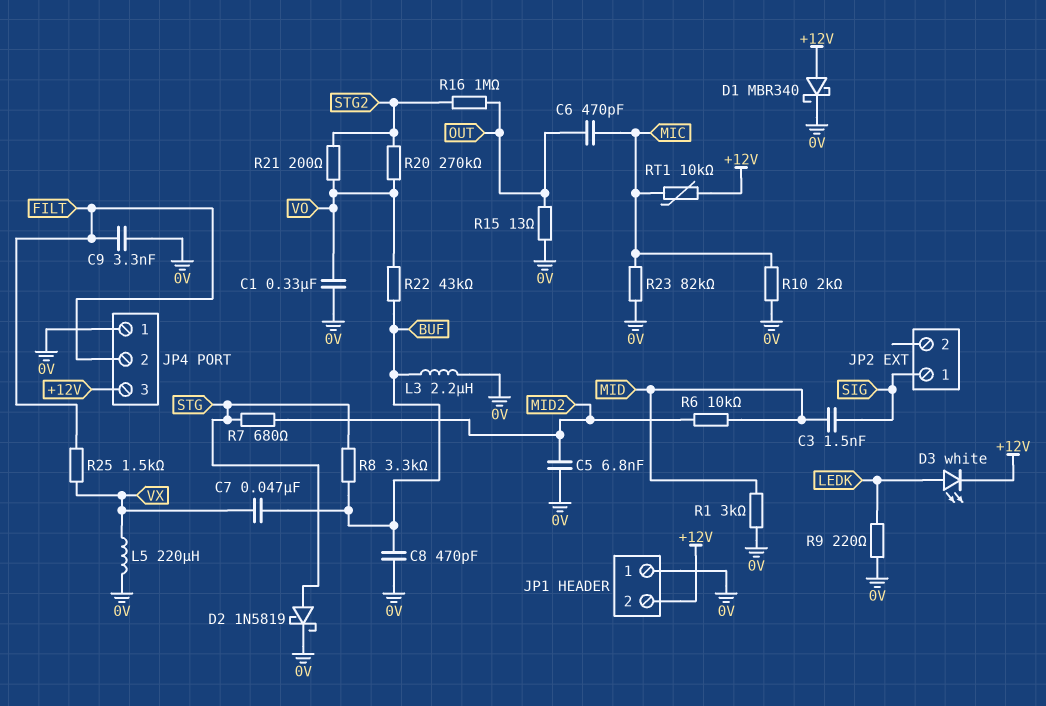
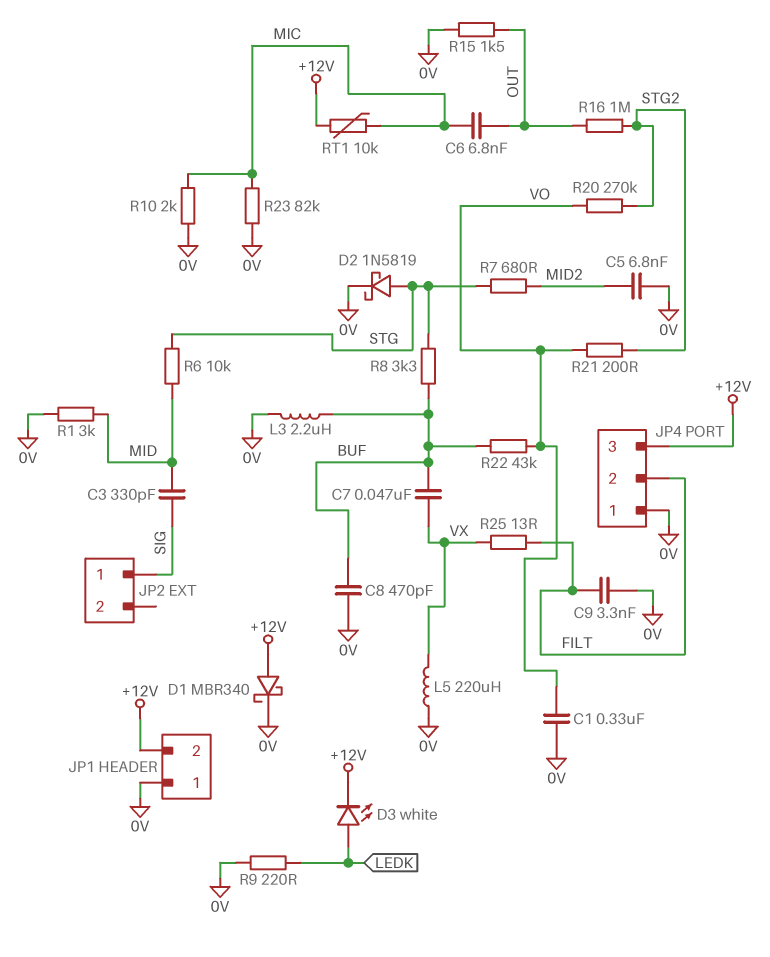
C3: 1.5nF (MID, SIG) -> 330pF (MID, SIG)
C6: 470pF (MIC, OUT) -> 6.8nF (MIC, OUT)
R6: 10k (MID, MID2) -> 10k (MID, STG)
R15: 13 (0V, OUT) -> 1.5k (0V, OUT)
R25: 1.5k (FILT, VX) -> 13 (FILT, VX)

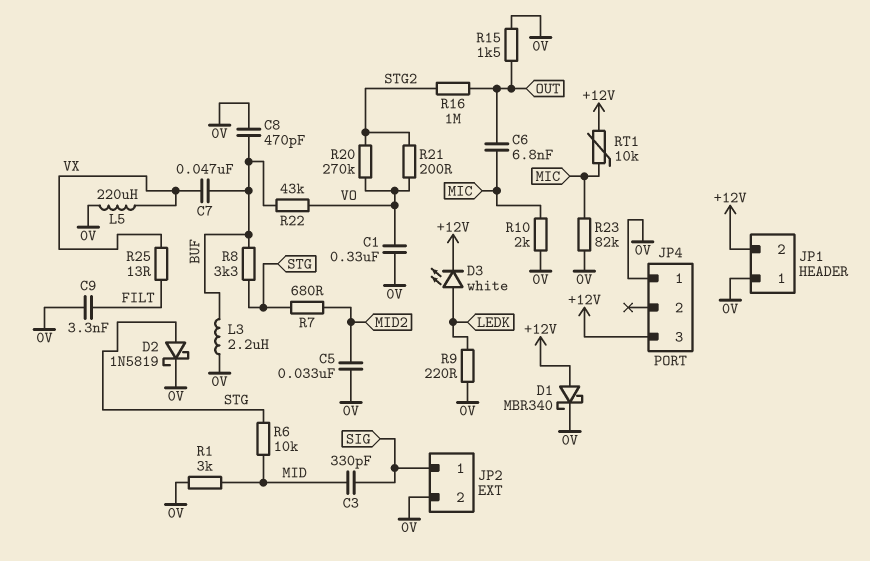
C5: 6.8nF (0V, MID2) -> 33nF (0V, MID2)
JP2 pin 2: none -> 0V
JP4 pin 2: FILT -> none

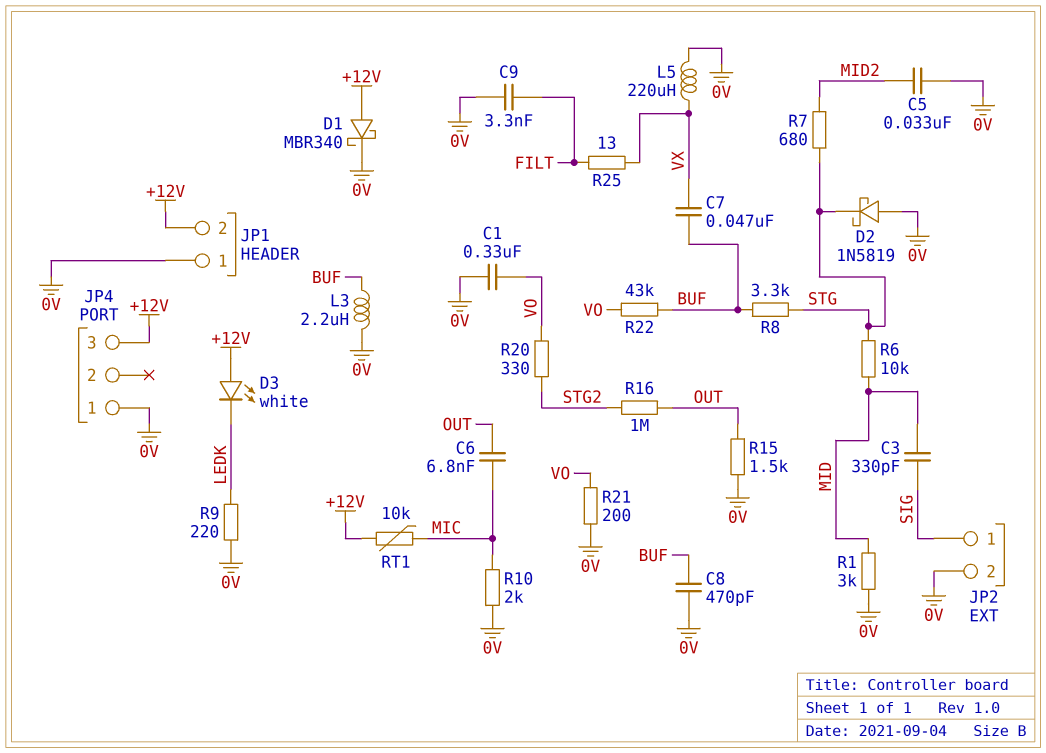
D2: schottky 1N5819 (A STG, K 0V) -> schottky 1N5819 (A 0V, K STG)
D3: LED white (A LEDK, K +12V) -> LED white (A +12V, K LEDK)
R20: 270k (STG2, VO) -> 330 (STG2, VO)
R21: 200 (STG2, VO) -> 200 (0V, VO)
R23: 82k (0V, MIC) -> none

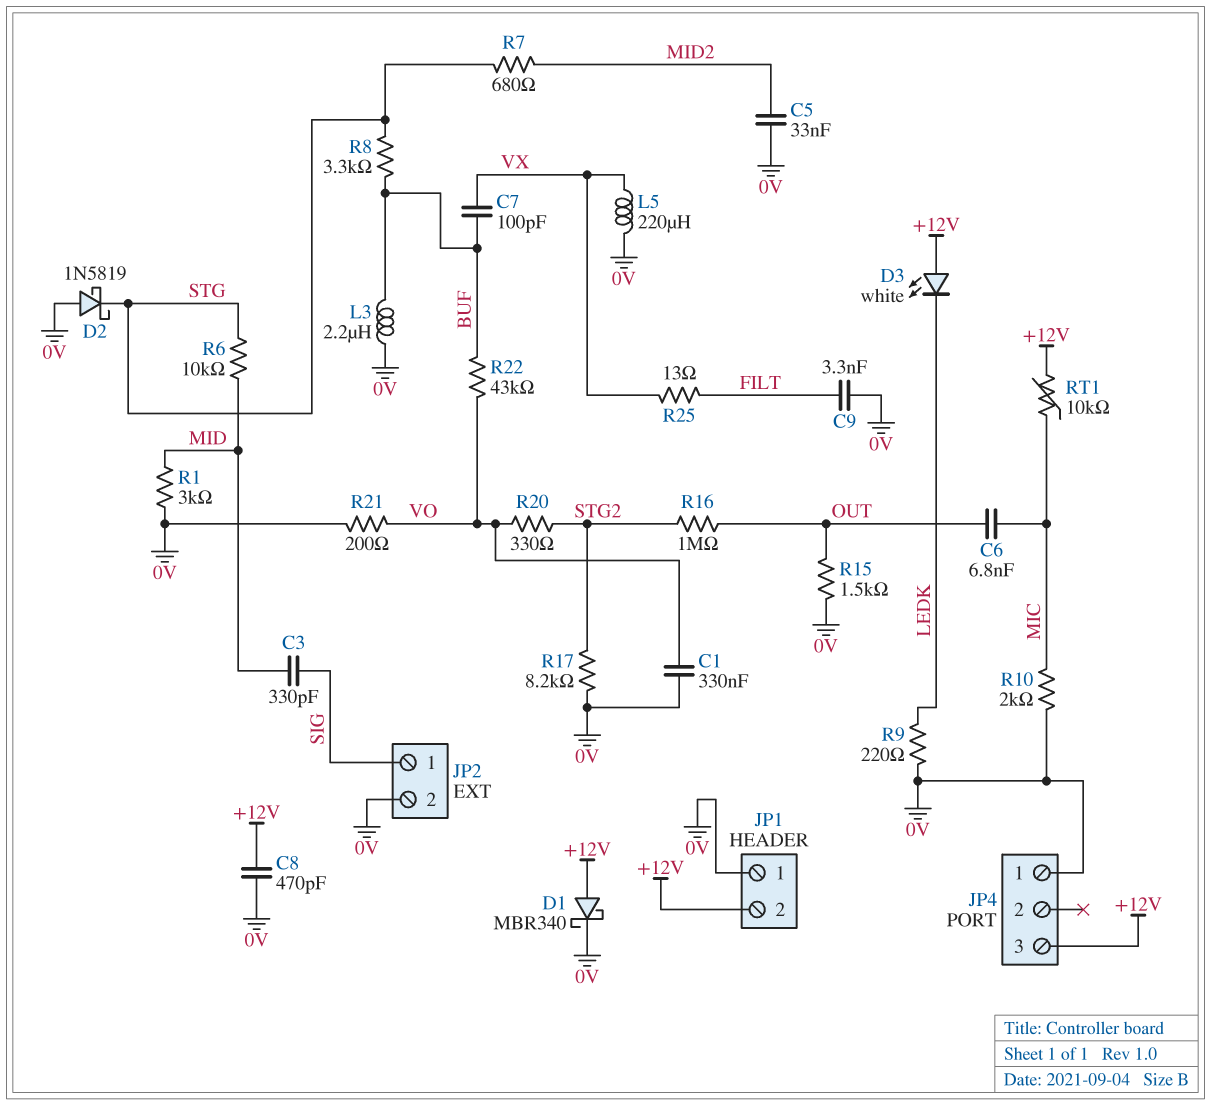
C7: 47nF (BUF, VX) -> 100pF (BUF, VX)
C8: 470pF (0V, BUF) -> 470pF (+12V, 0V)
R17: none -> 8.2k (0V, STG2)

